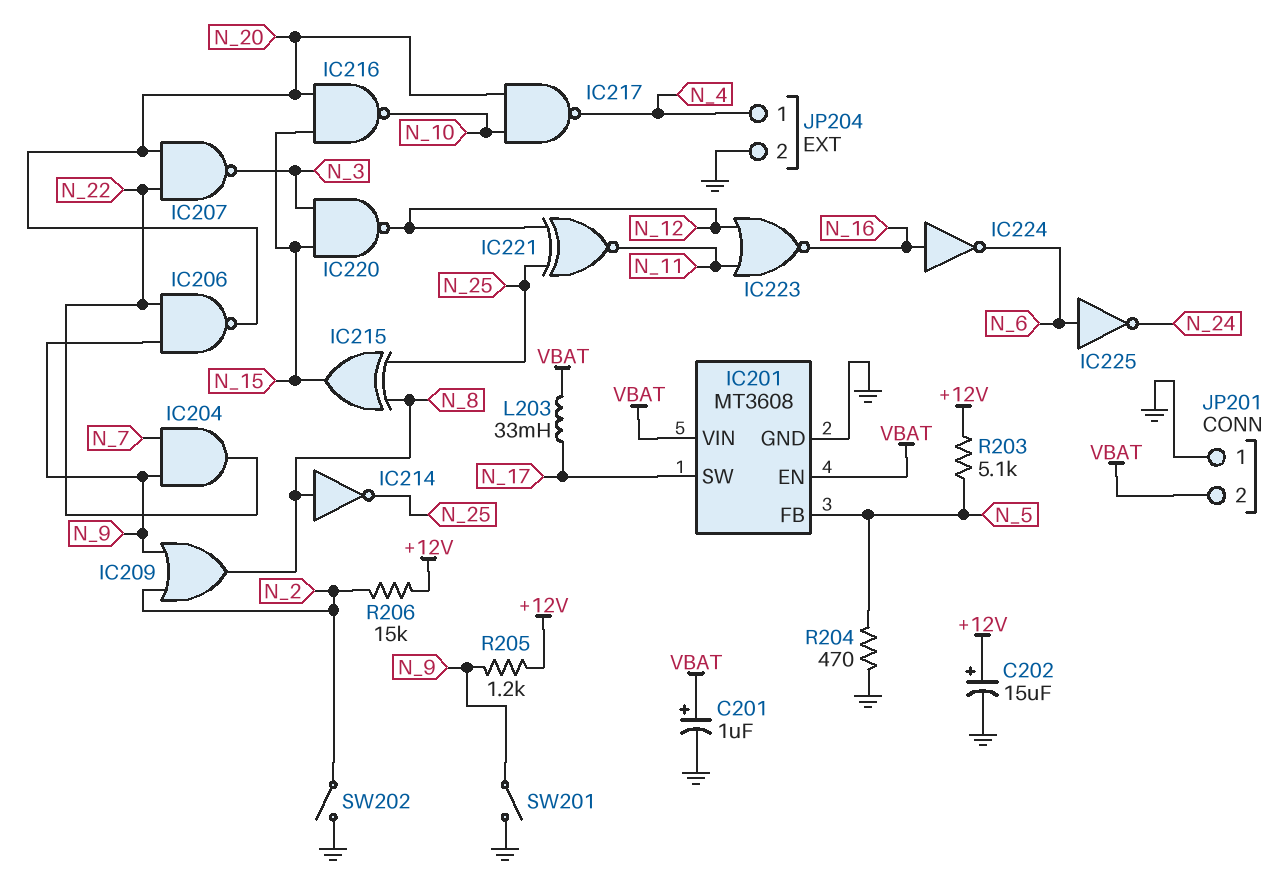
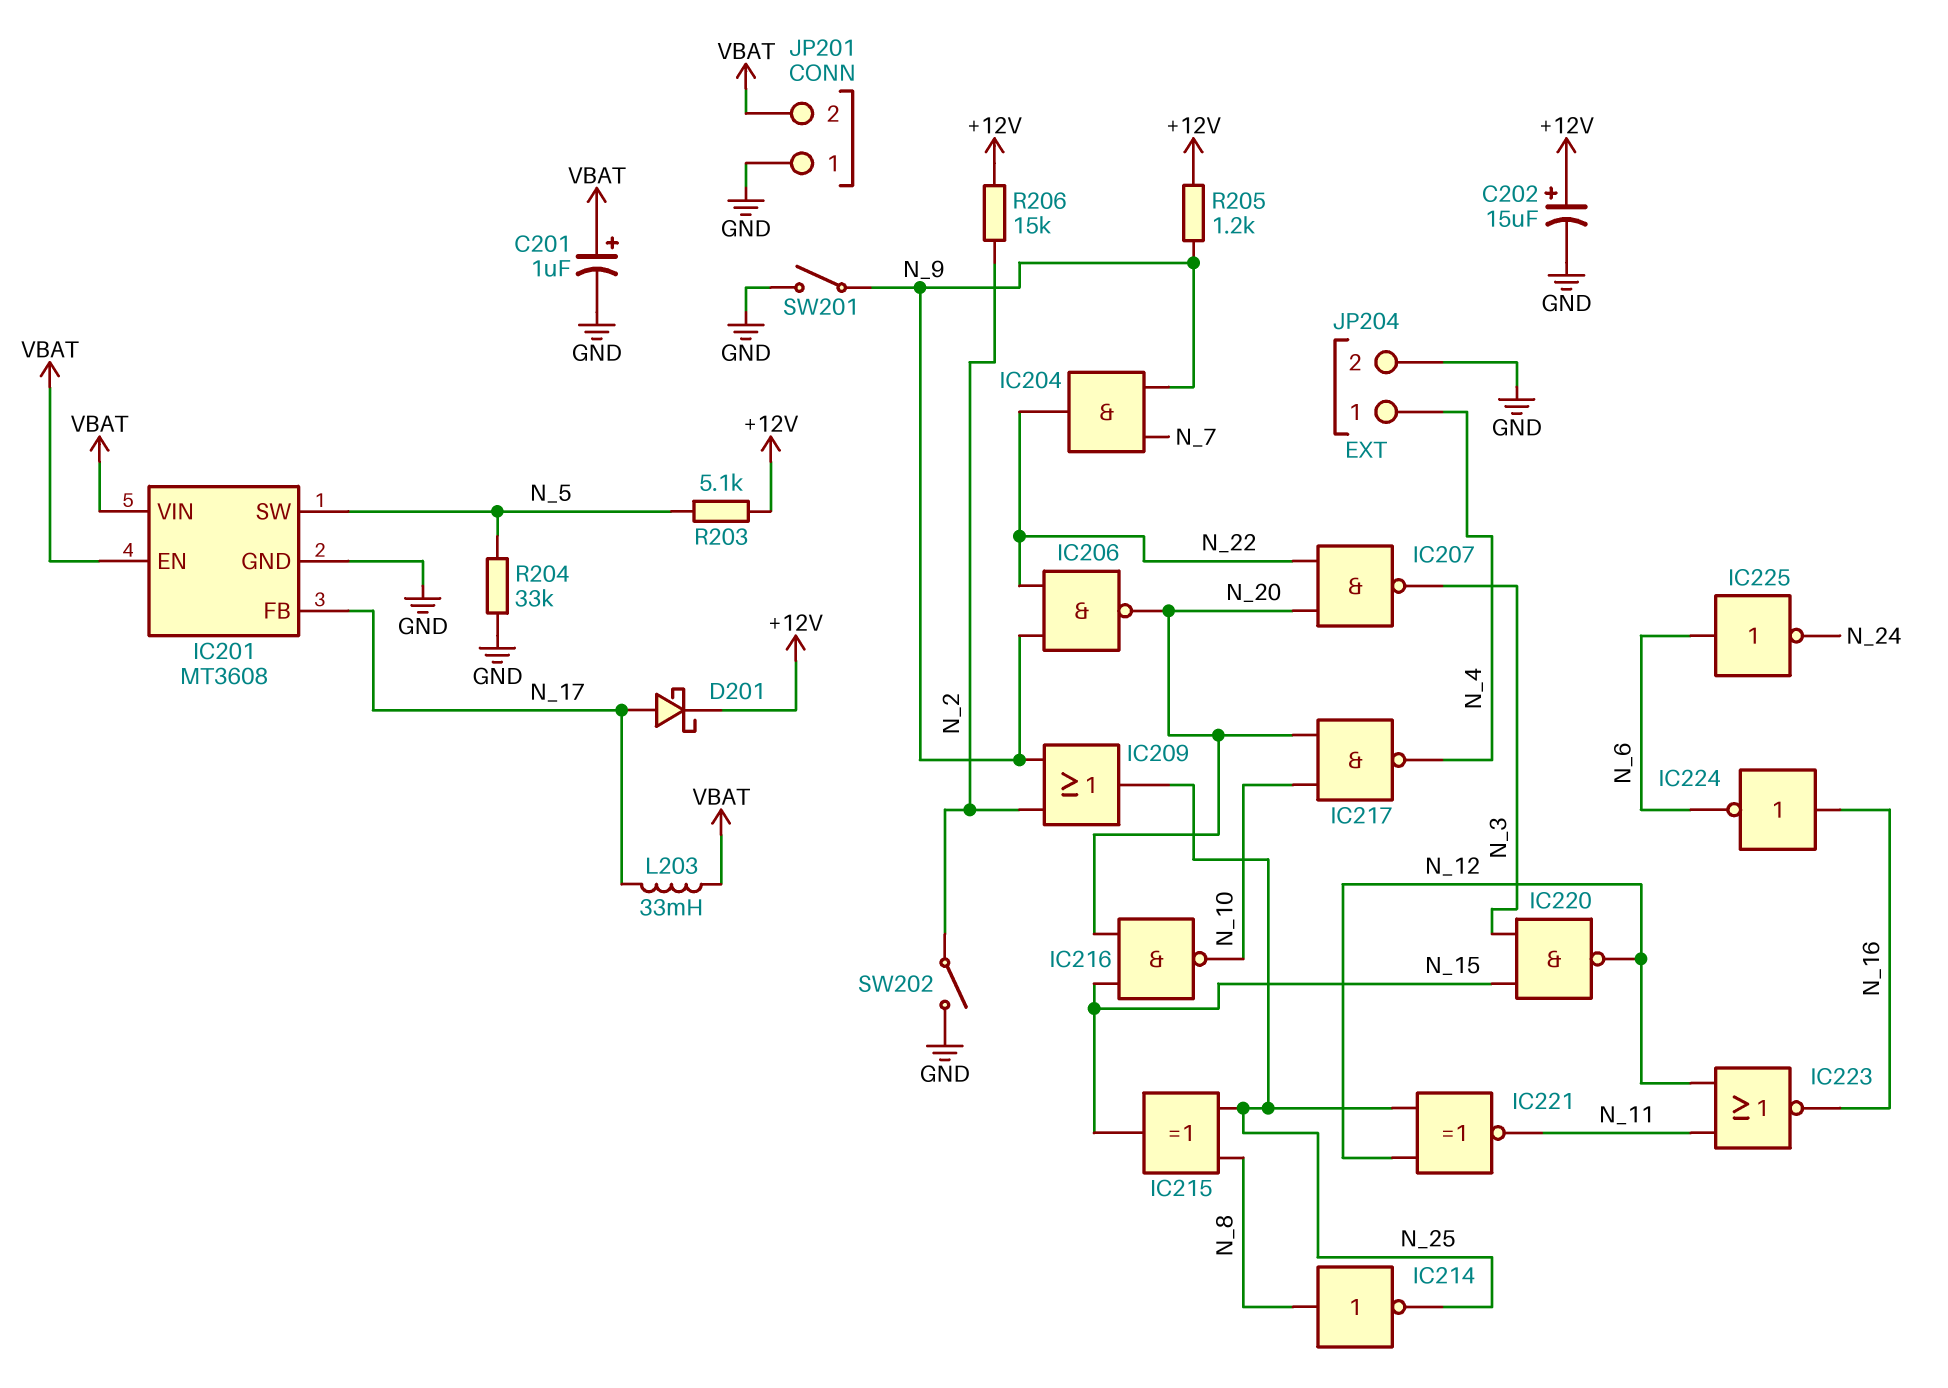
D201: none -> schottky (A N_17, K +12V)
IC201 pin FB: N_5 -> N_17
IC201 pin SW: N_17 -> N_5
IC209: OR (in N_2, in N_9, out N_8) -> OR (in N_2, in N_9, out N_25)
R204: 470 (GND, N_5) -> 33k (GND, N_5)

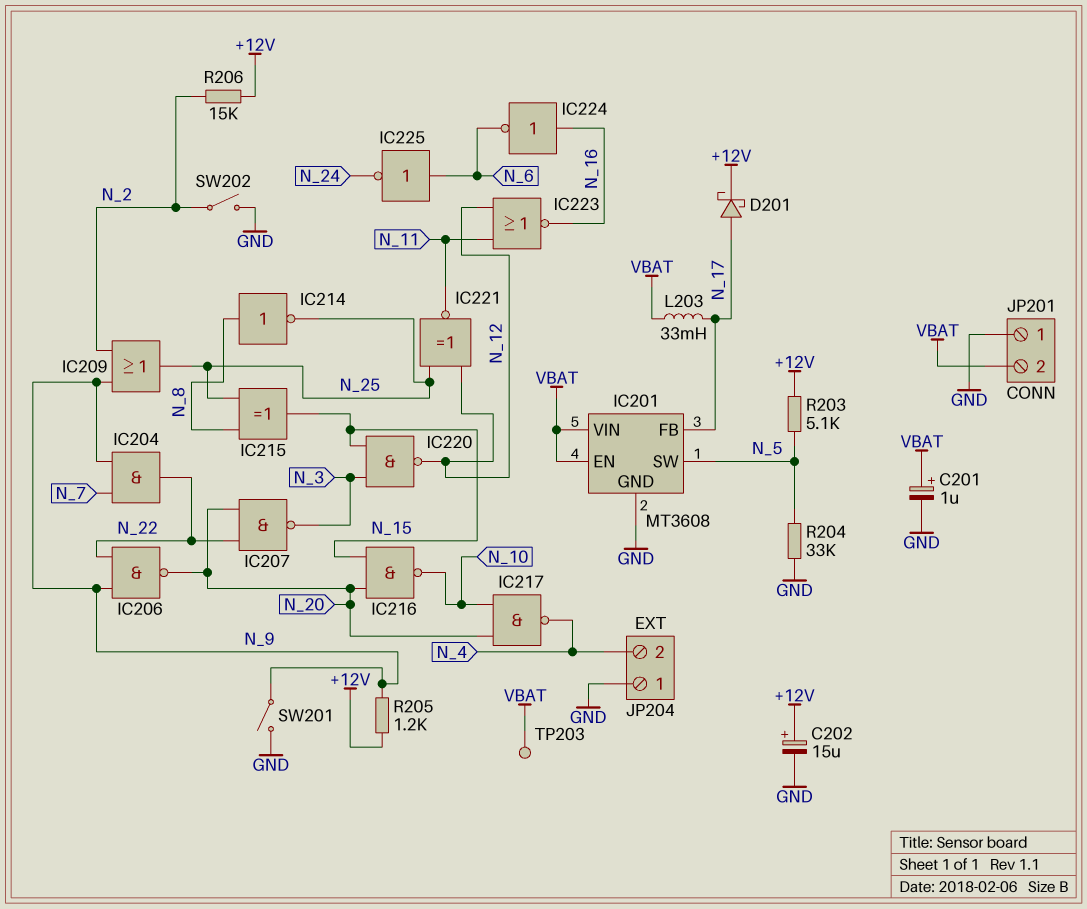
JP204 pin 1: N_4 -> GND
JP204 pin 2: GND -> N_4
TP203: none -> test point (VBAT)

